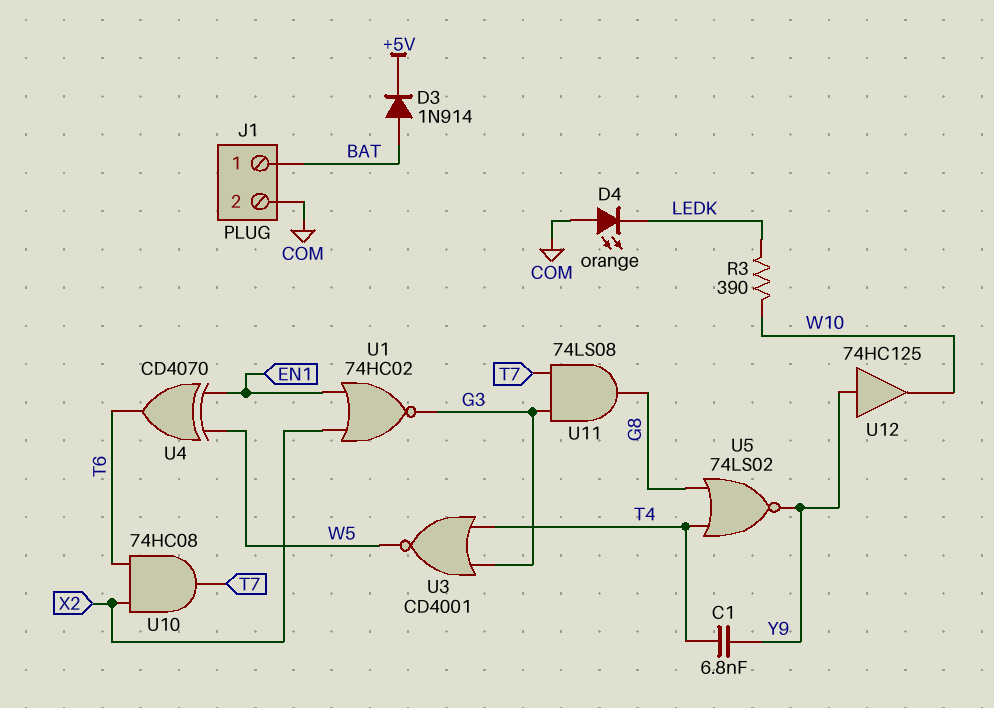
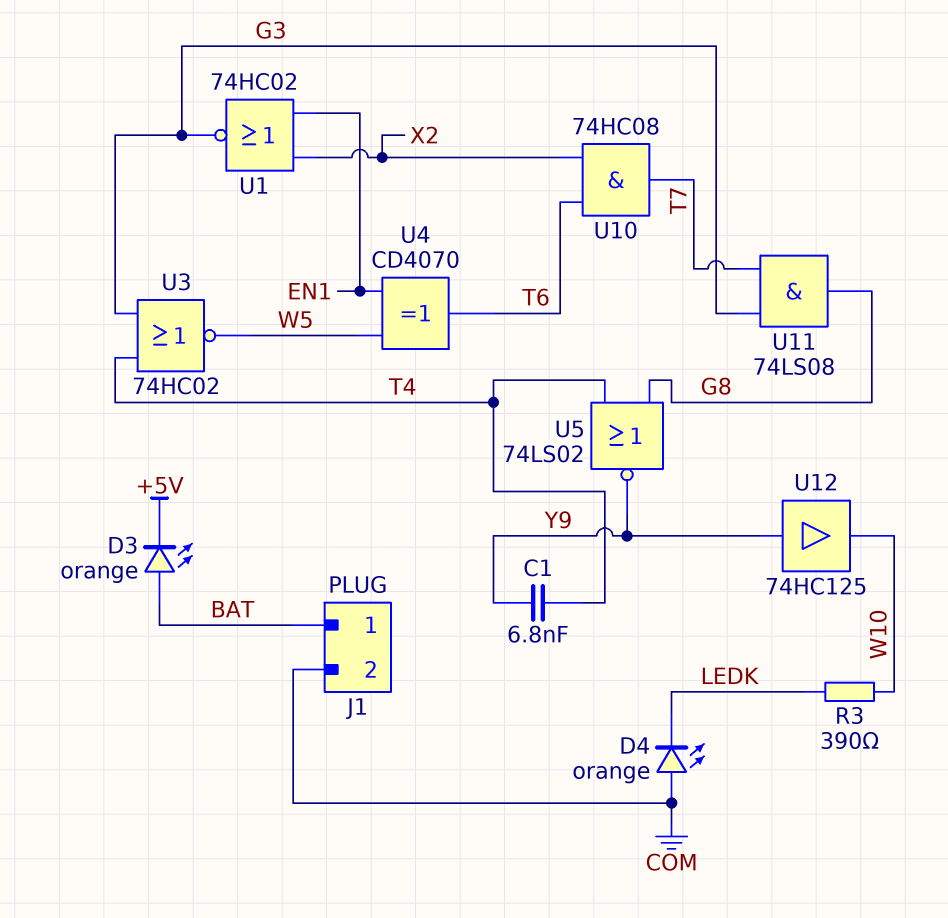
D3: diode 1N914 (A BAT, K +5V) -> LED orange (A BAT, K +5V)
U3: NOR CD4001 (in G3, in T4, out W5) -> NOR 74HC02 (in G3, in T4, out W5)

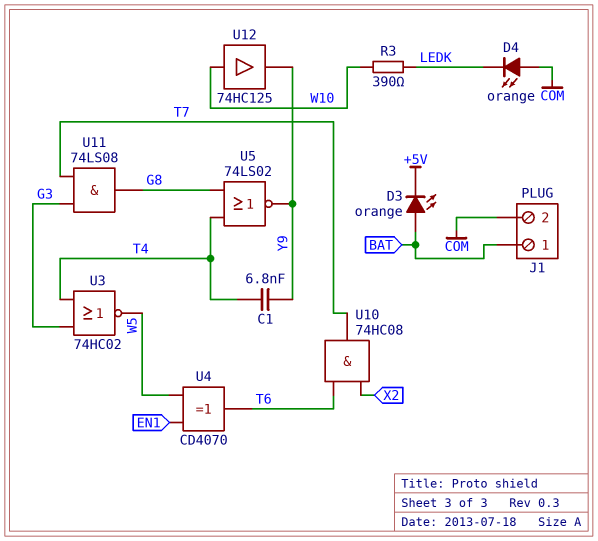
U1: NOR 74HC02 (in EN1, in X2, out G3) -> none
U12: buffer 74HC125 (in Y9, out W10) -> buffer 74HC125 (in W10, out Y9)

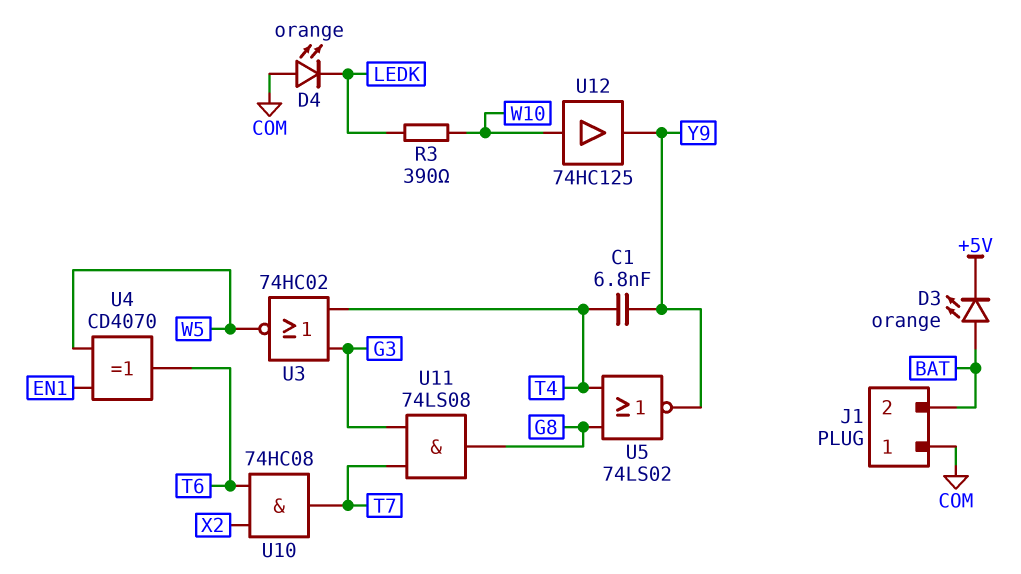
J1 pin 1: BAT -> COM
J1 pin 2: COM -> BAT

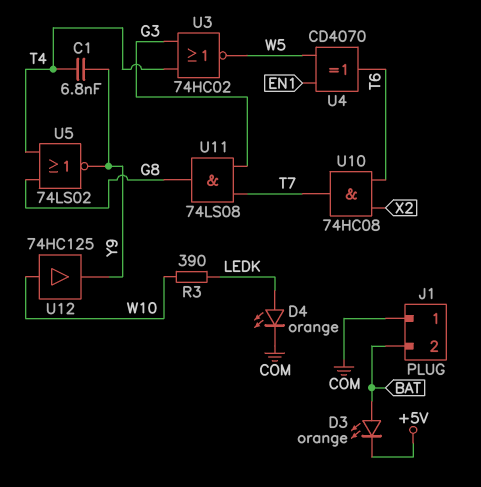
D4: LED orange (A COM, K LEDK) -> LED orange (A LEDK, K COM)

